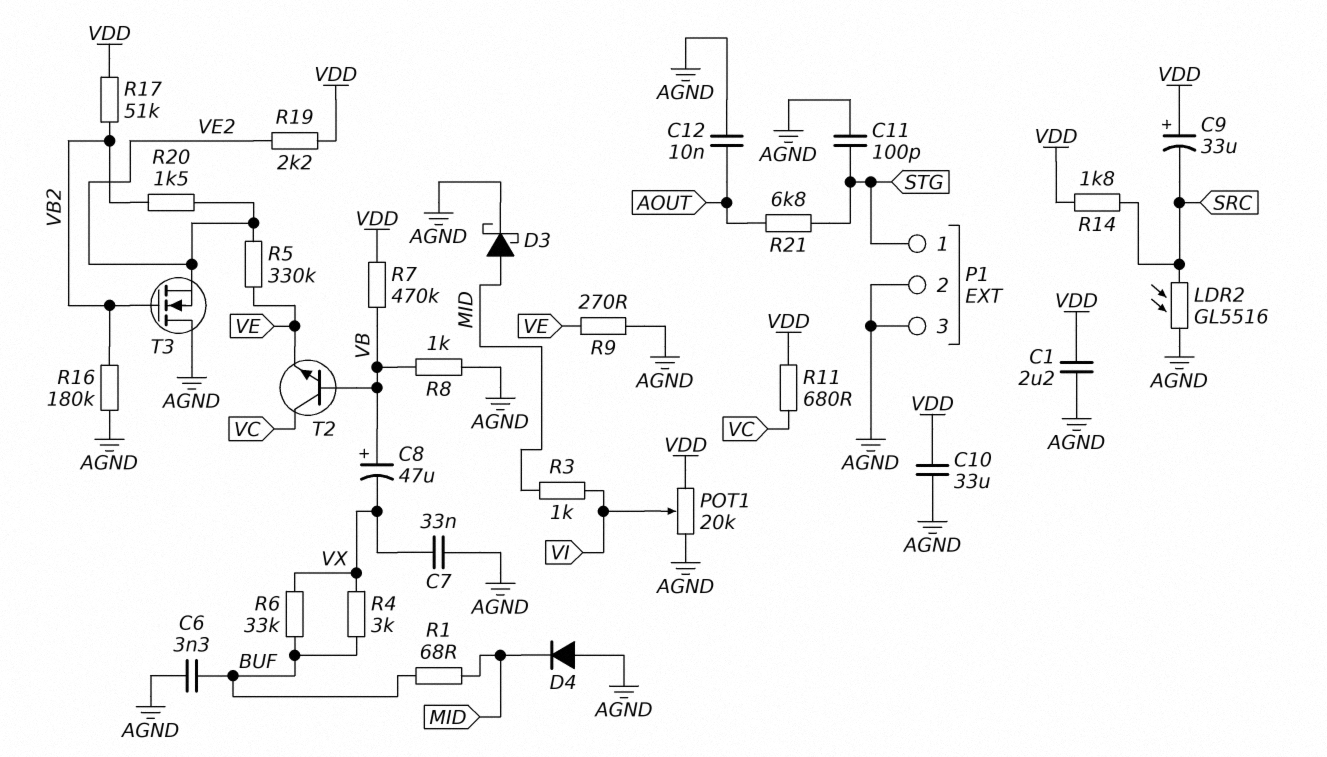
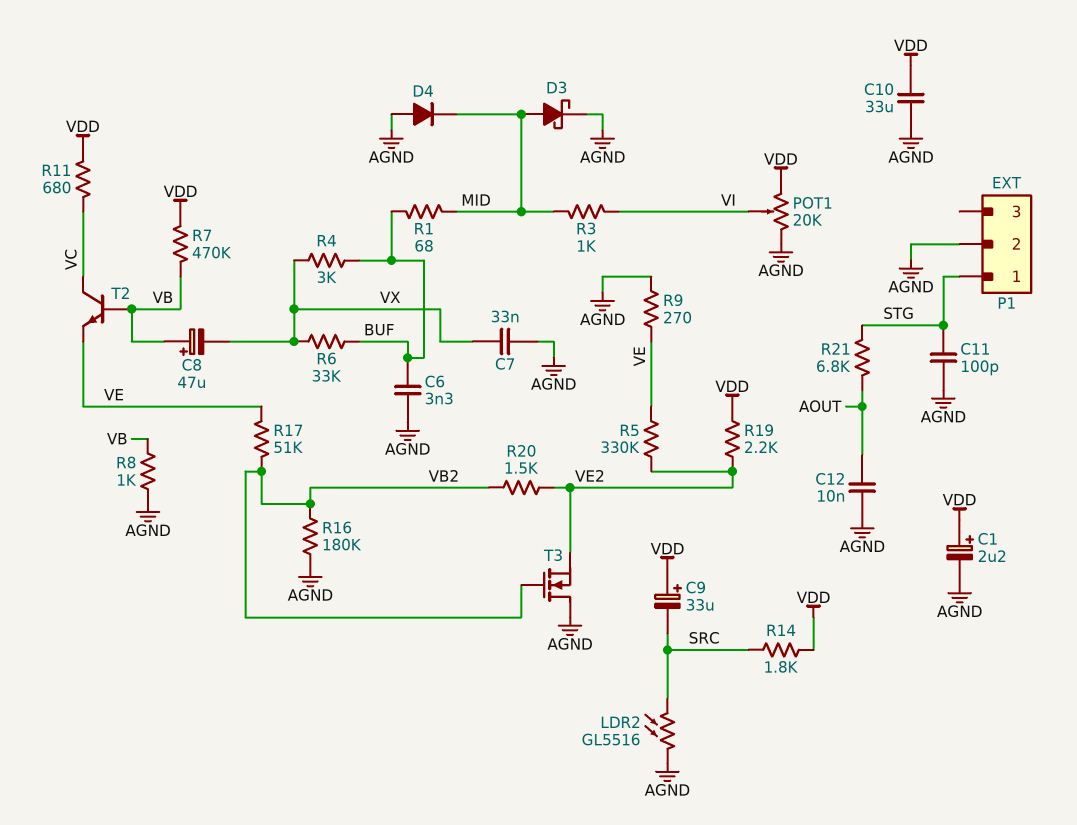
C1: 2.2uF (AGND, VDD) -> 2.2uF (plus VDD, minus AGND)
P1 pin 3: AGND -> none
R17: 51k (VB2, VDD) -> 51k (VB2, VE)

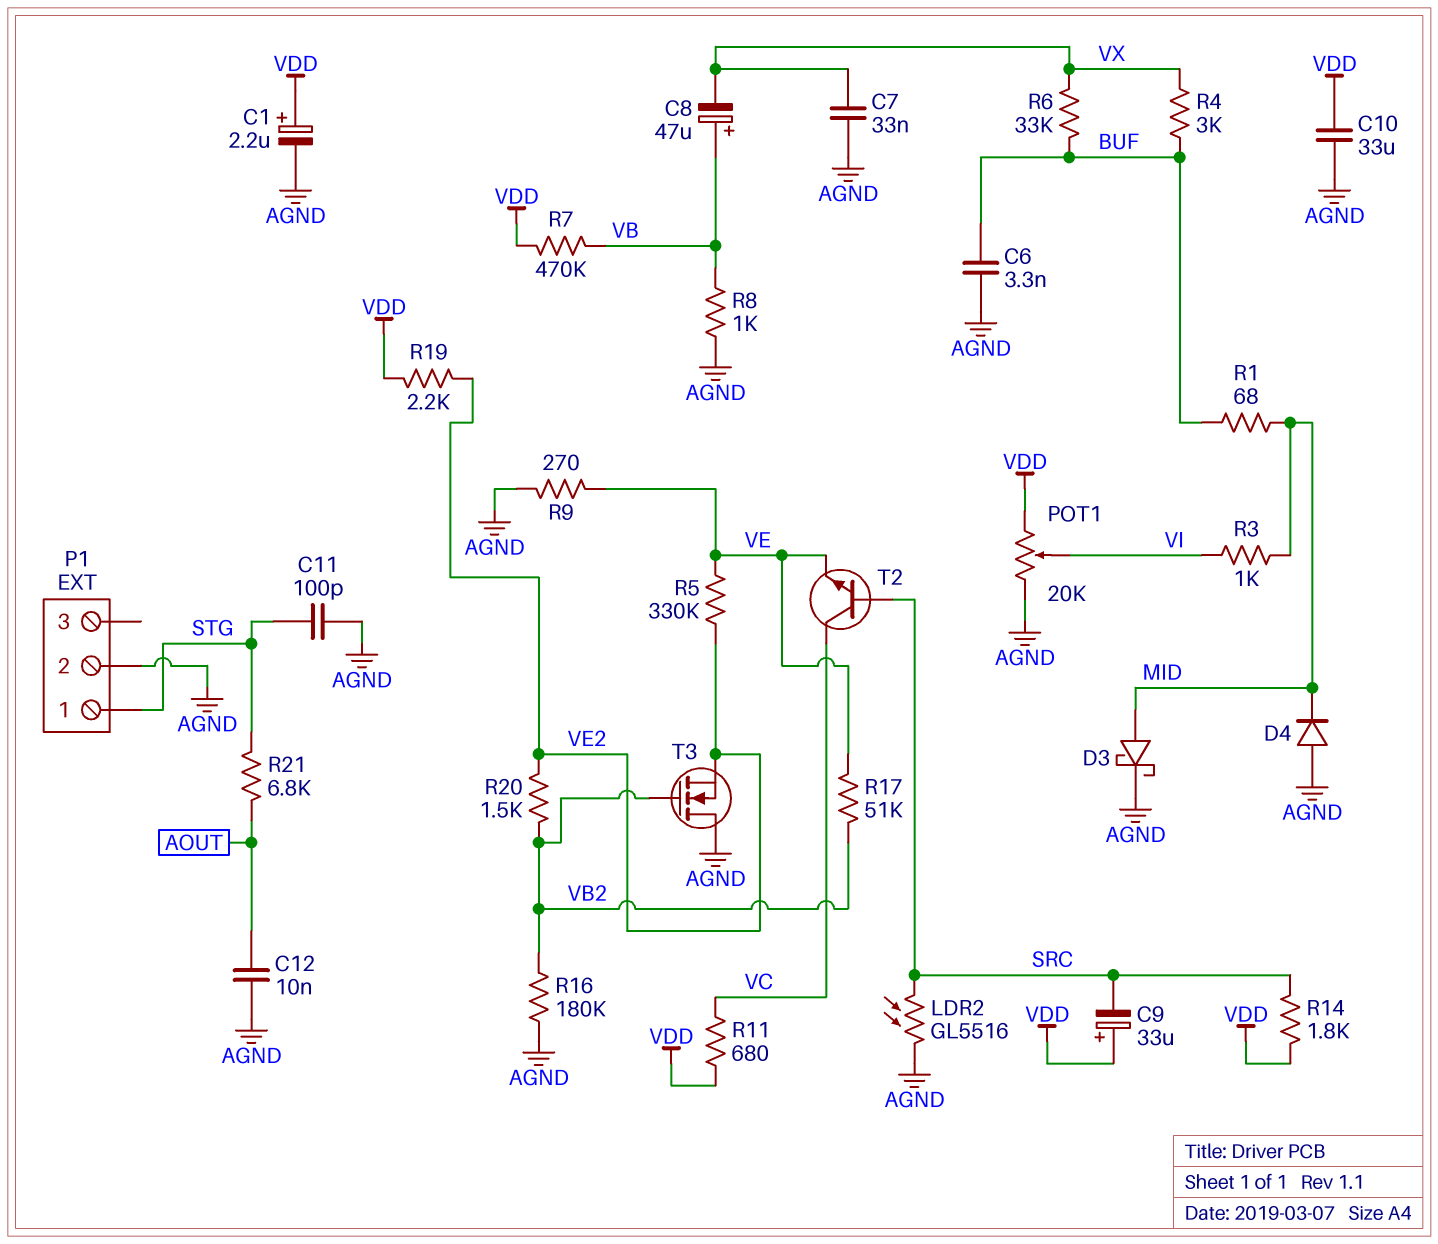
T2: NPN (B VB, C VC, E VE) -> NPN (B SRC, C VC, E VE)

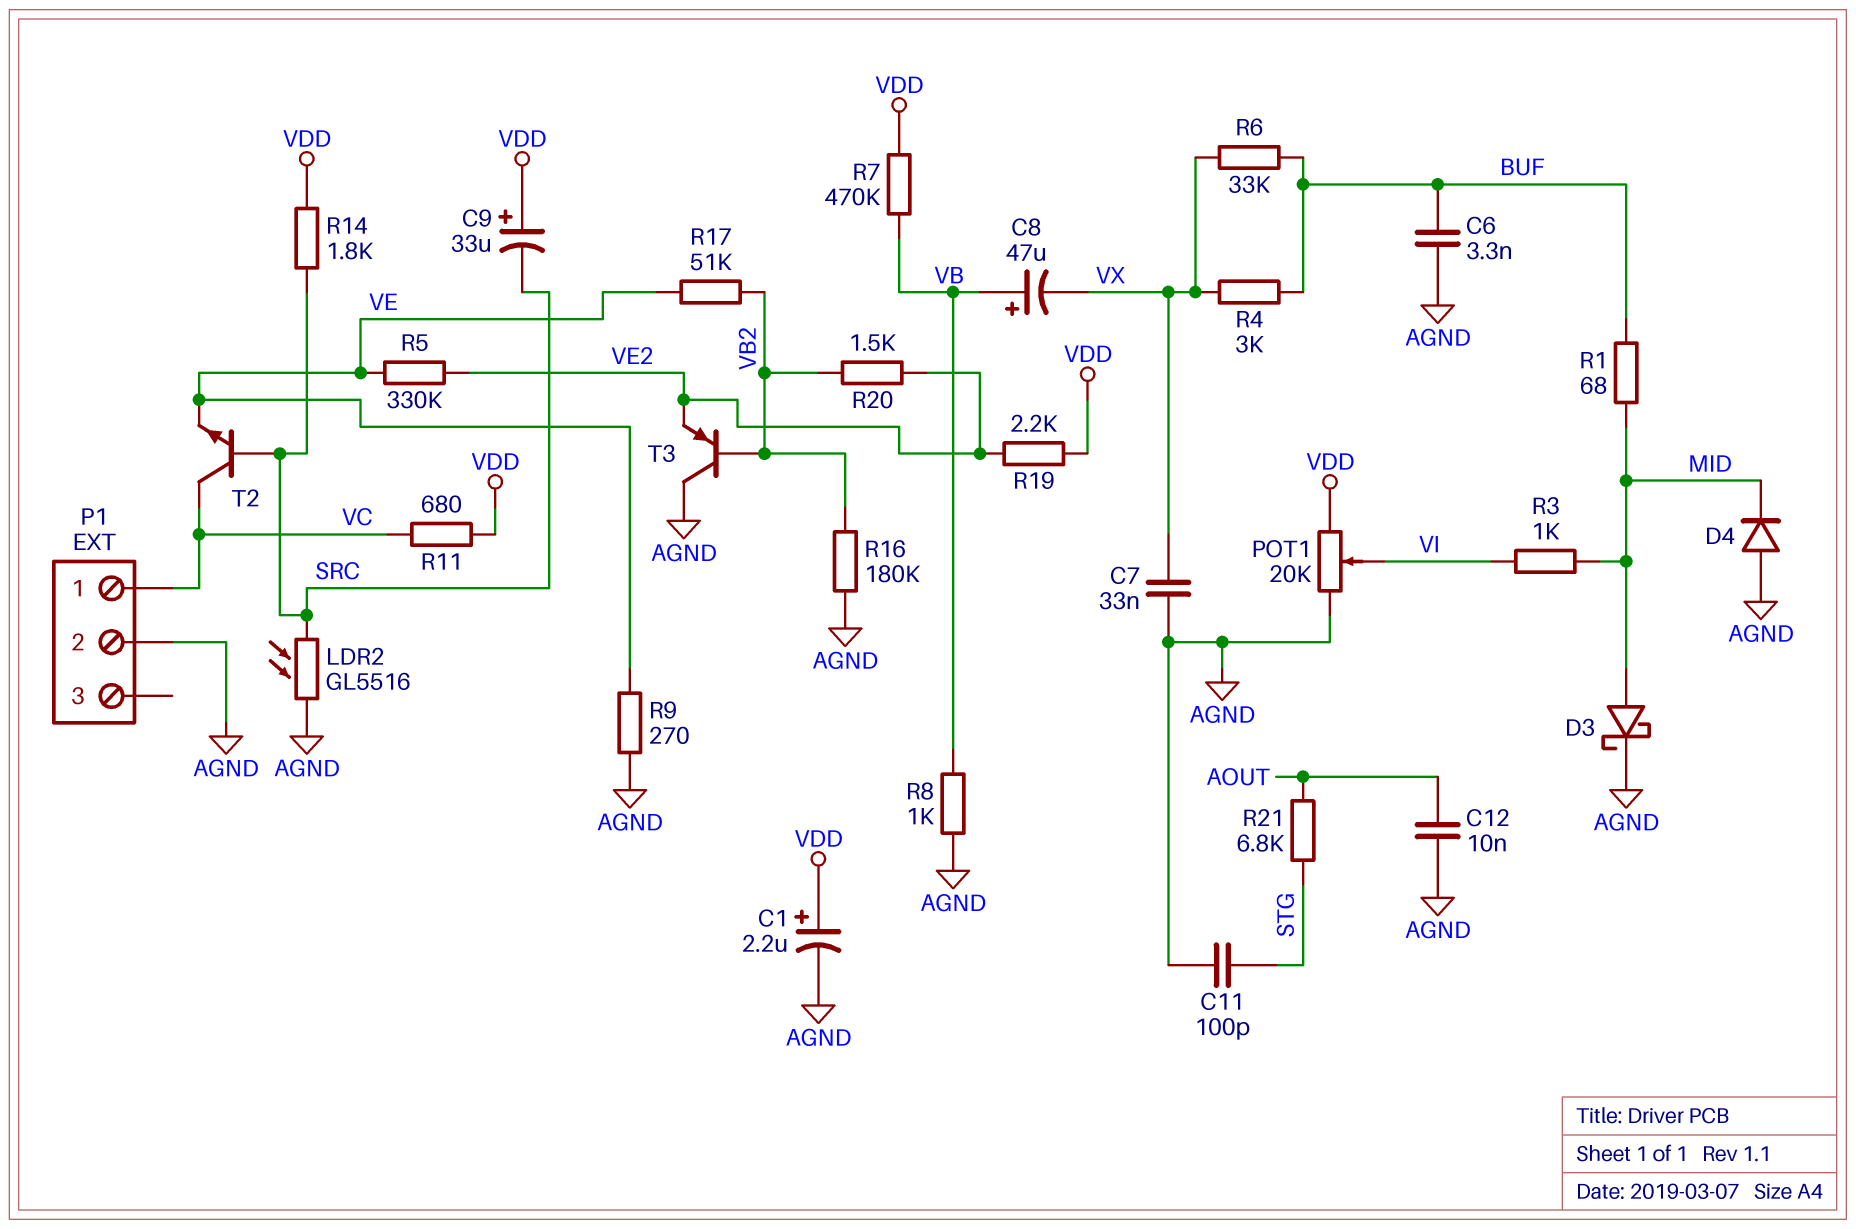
C10: 33uF (AGND, VDD) -> none
P1 pin 1: STG -> VC
T3: NMOS (G VB2, D AGND, S VE2) -> PNP (B VB2, C AGND, E VE2)

